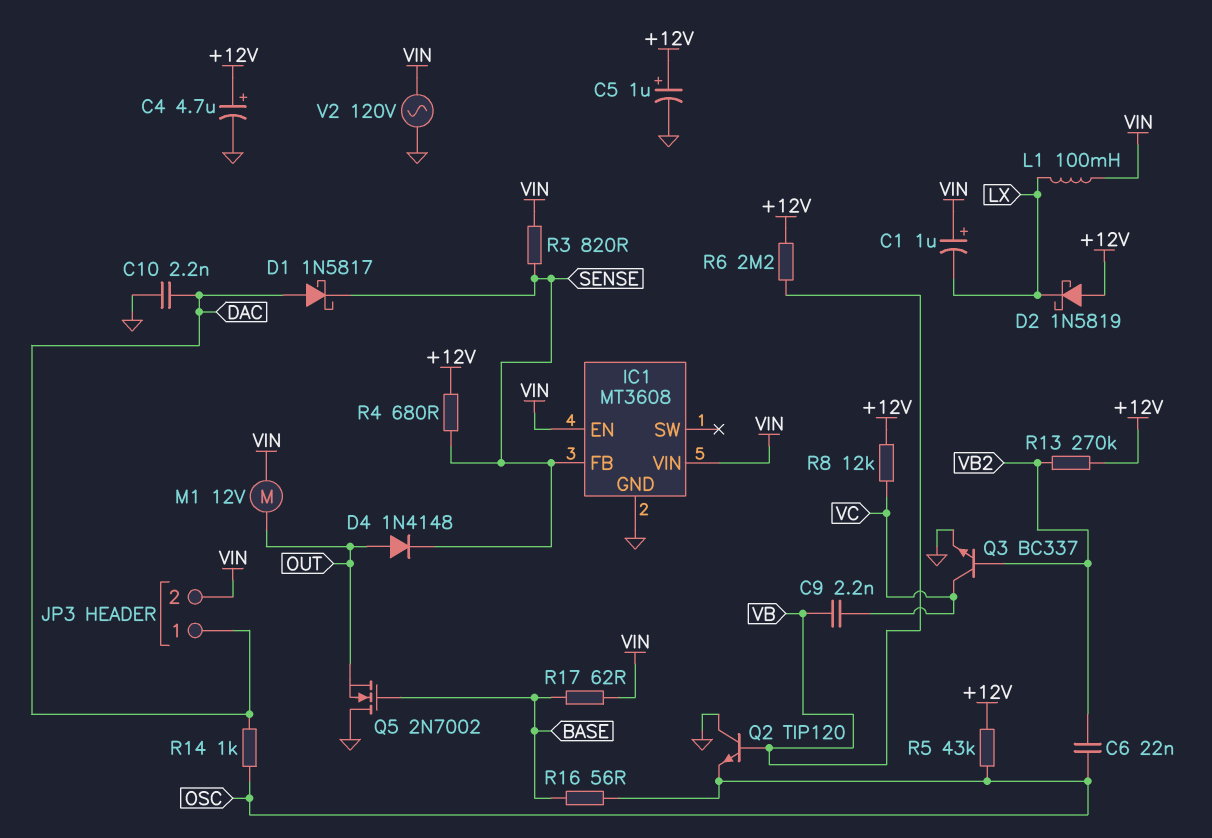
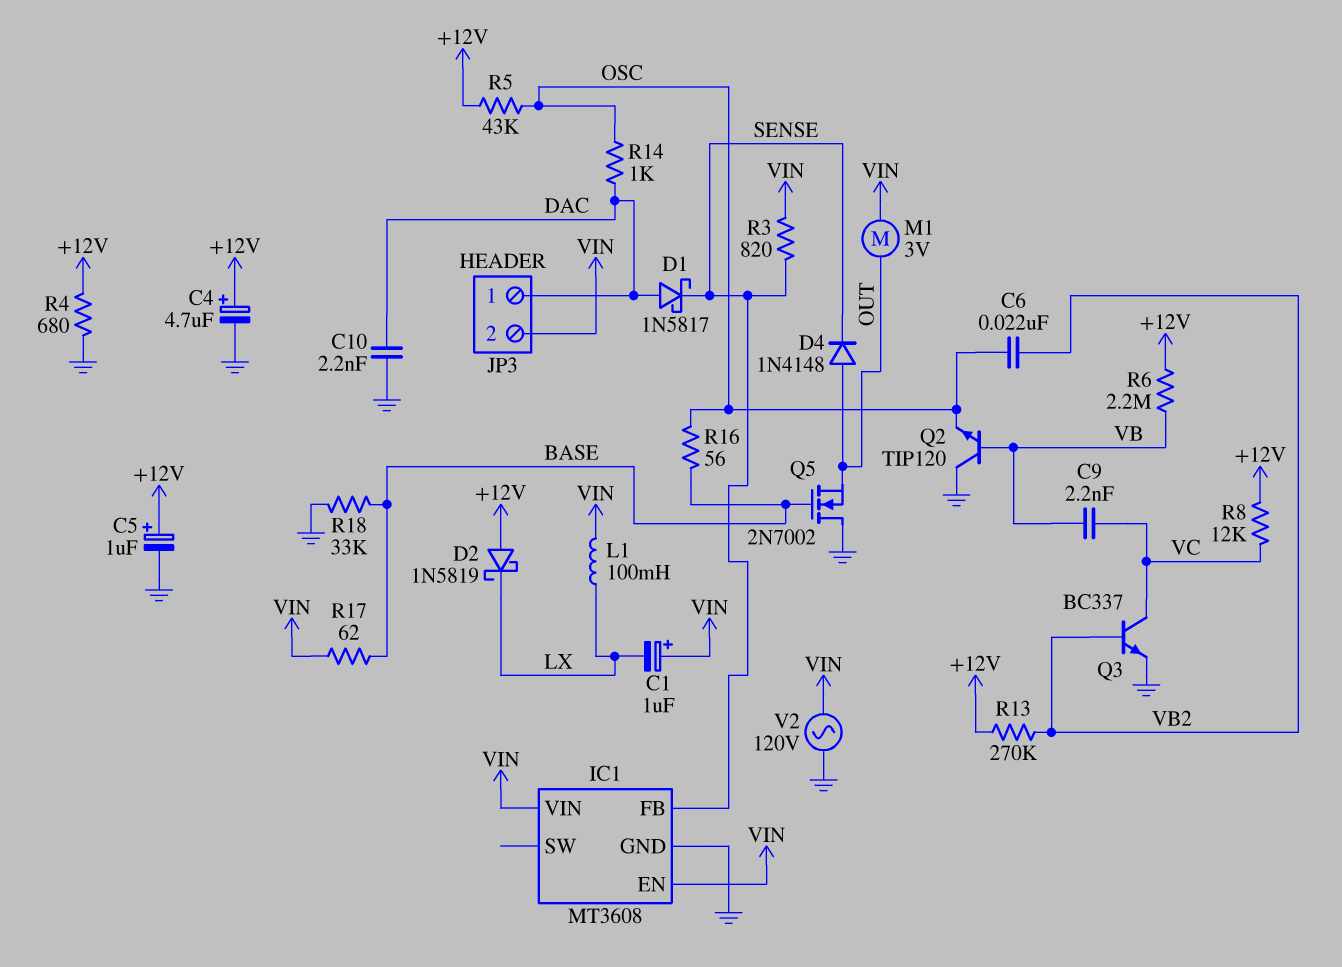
M1: motor 12V (OUT, VIN) -> motor 3V (OUT, VIN)
R4: 680 (+12V, SENSE) -> 680 (+12V, GND)
R18: none -> 33k (BASE, GND)

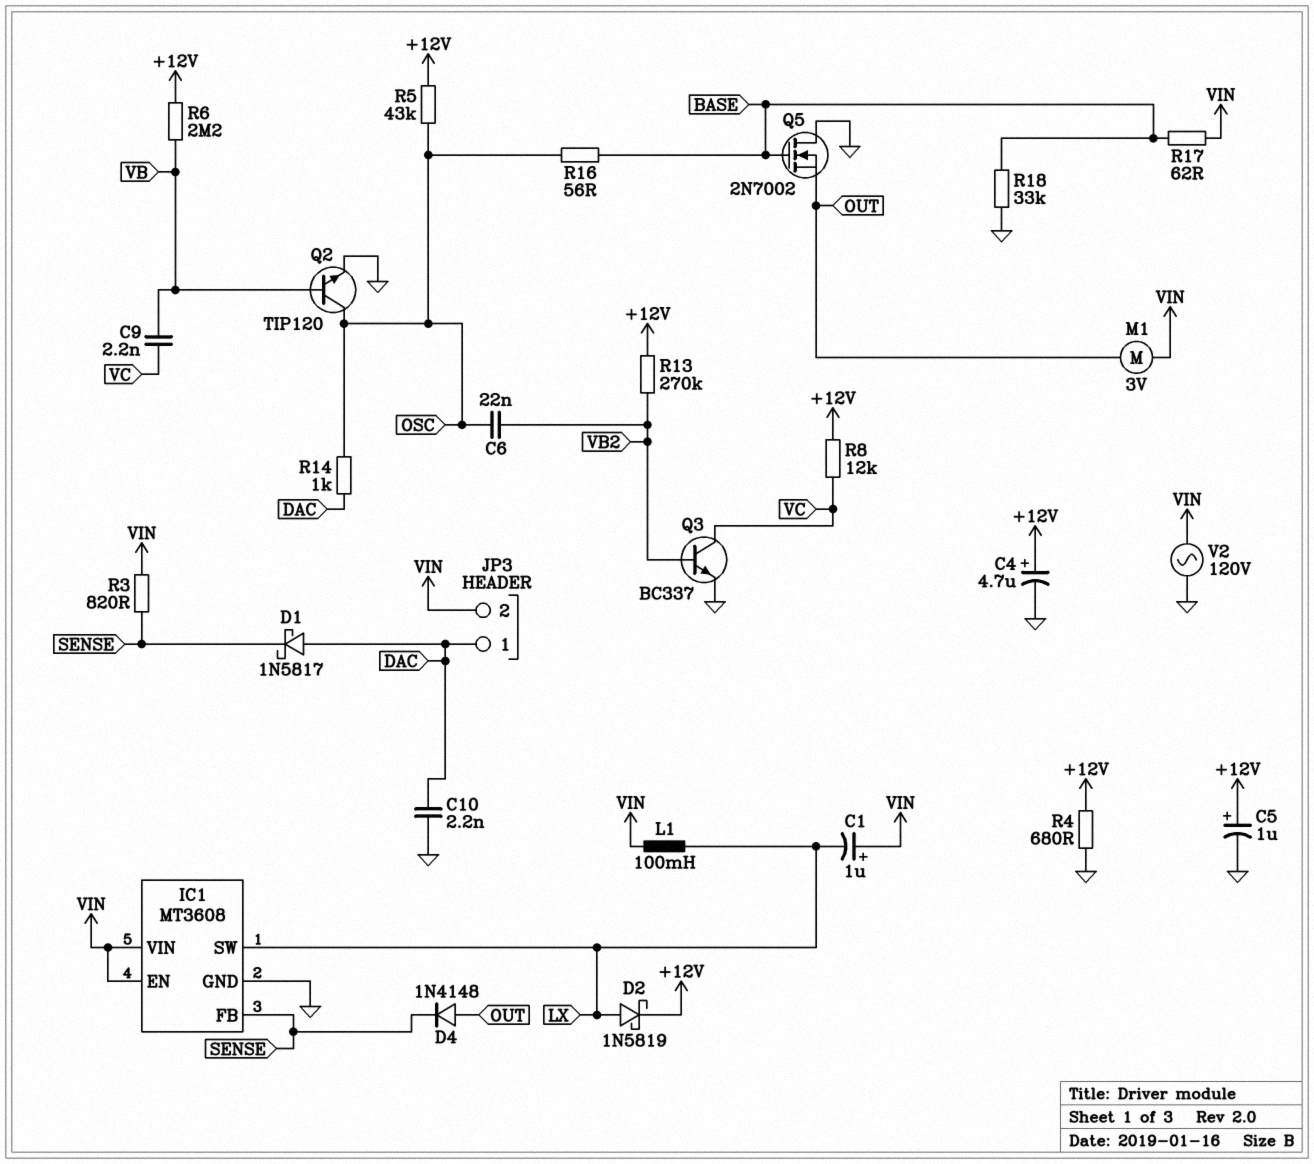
D2: schottky 1N5819 (A +12V, K LX) -> schottky 1N5819 (A LX, K +12V)
IC1 pin SW: none -> LX
Q2: NPN TIP120 (B VB, C GND, E OSC) -> NPN TIP120 (B VB, C OSC, E GND)

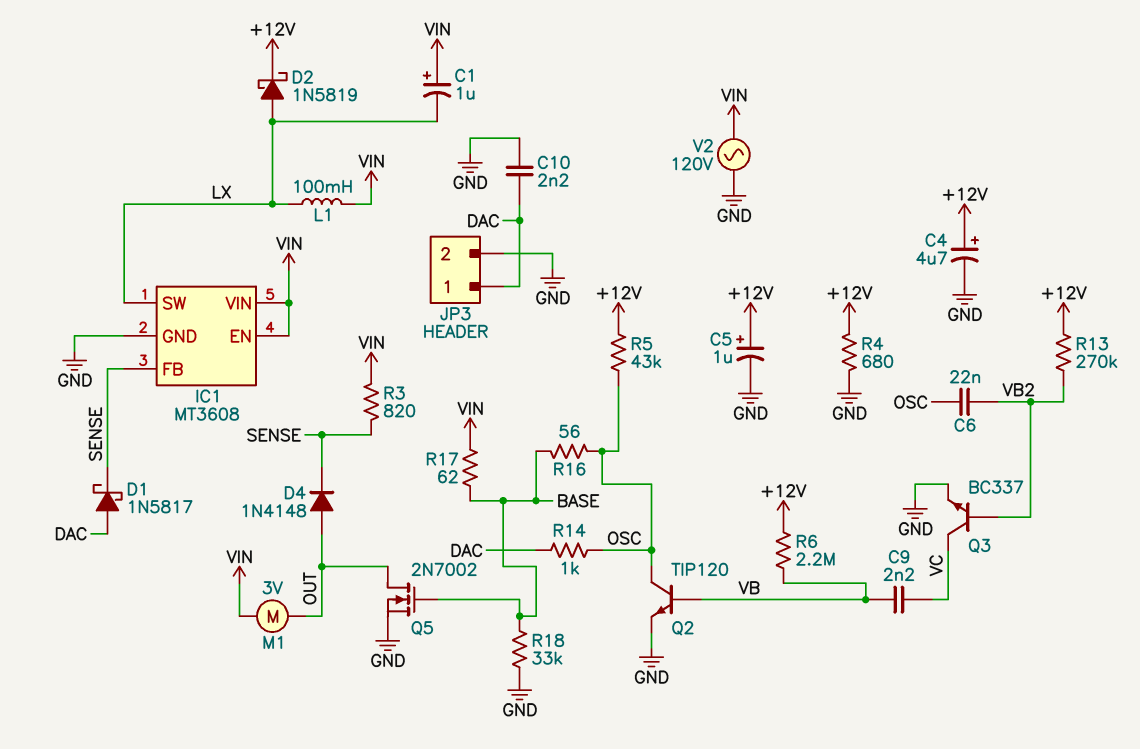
JP3 pin 2: VIN -> GND
Q5: NMOS 2N7002 (G BASE, D GND, S OUT) -> NMOS 2N7002 (G BASE, D OUT, S GND)
R8: 12k (+12V, VC) -> none

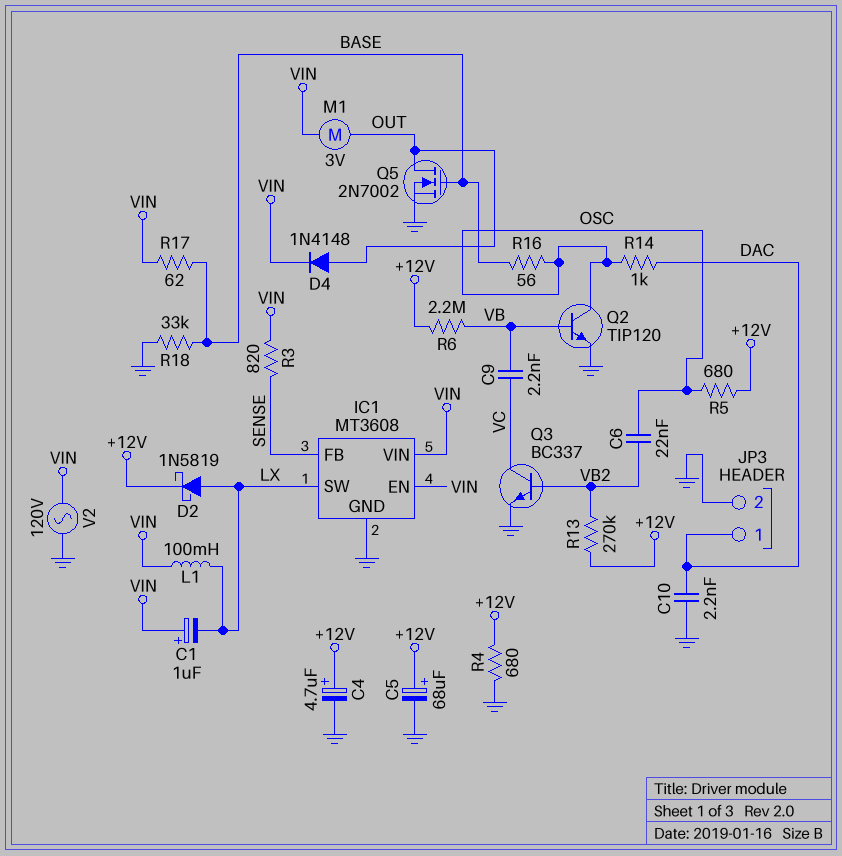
C5: 1uF (plus +12V, minus GND) -> 68uF (plus +12V, minus GND)
D1: schottky 1N5817 (A DAC, K SENSE) -> none
D4: diode 1N4148 (A OUT, K SENSE) -> diode 1N4148 (A OUT, K VIN)
R5: 43k (+12V, OSC) -> 680 (+12V, OSC)

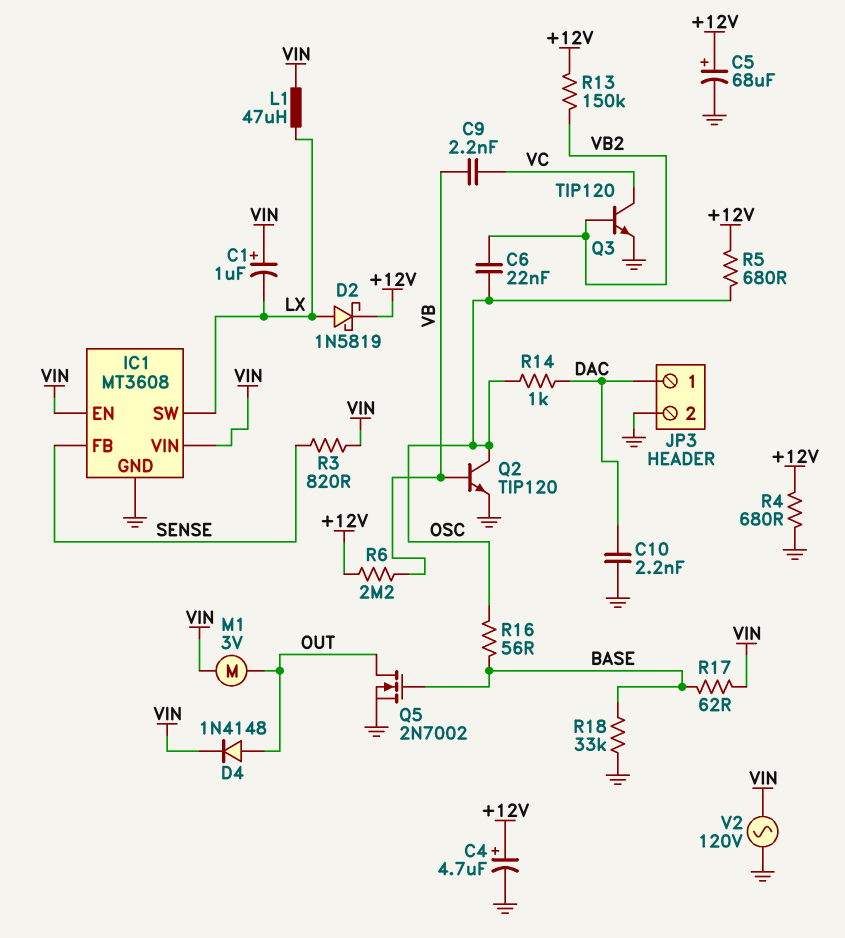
L1: 100mH (LX, VIN) -> 47uH (LX, VIN)
Q3: NPN BC337 (B VB2, C VC, E GND) -> NPN TIP120 (B VB2, C VC, E GND)
R13: 270k (+12V, VB2) -> 150k (+12V, VB2)

